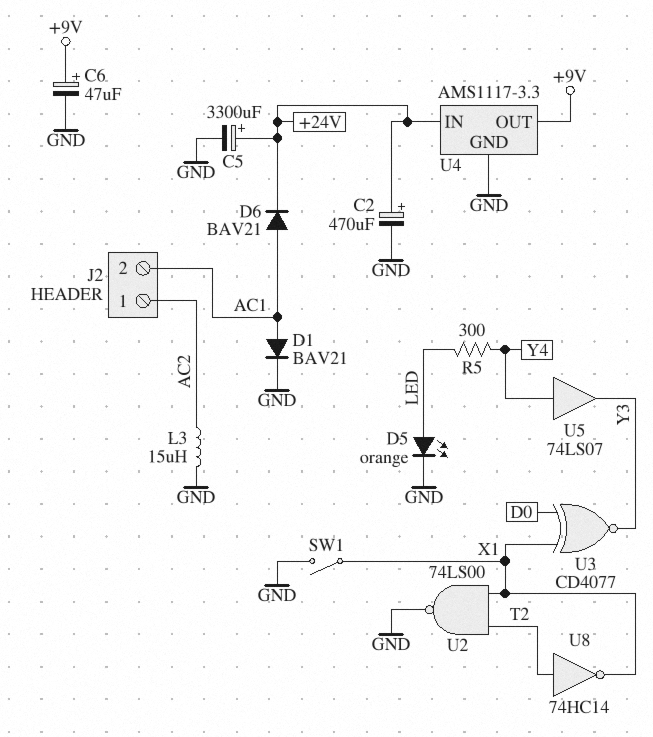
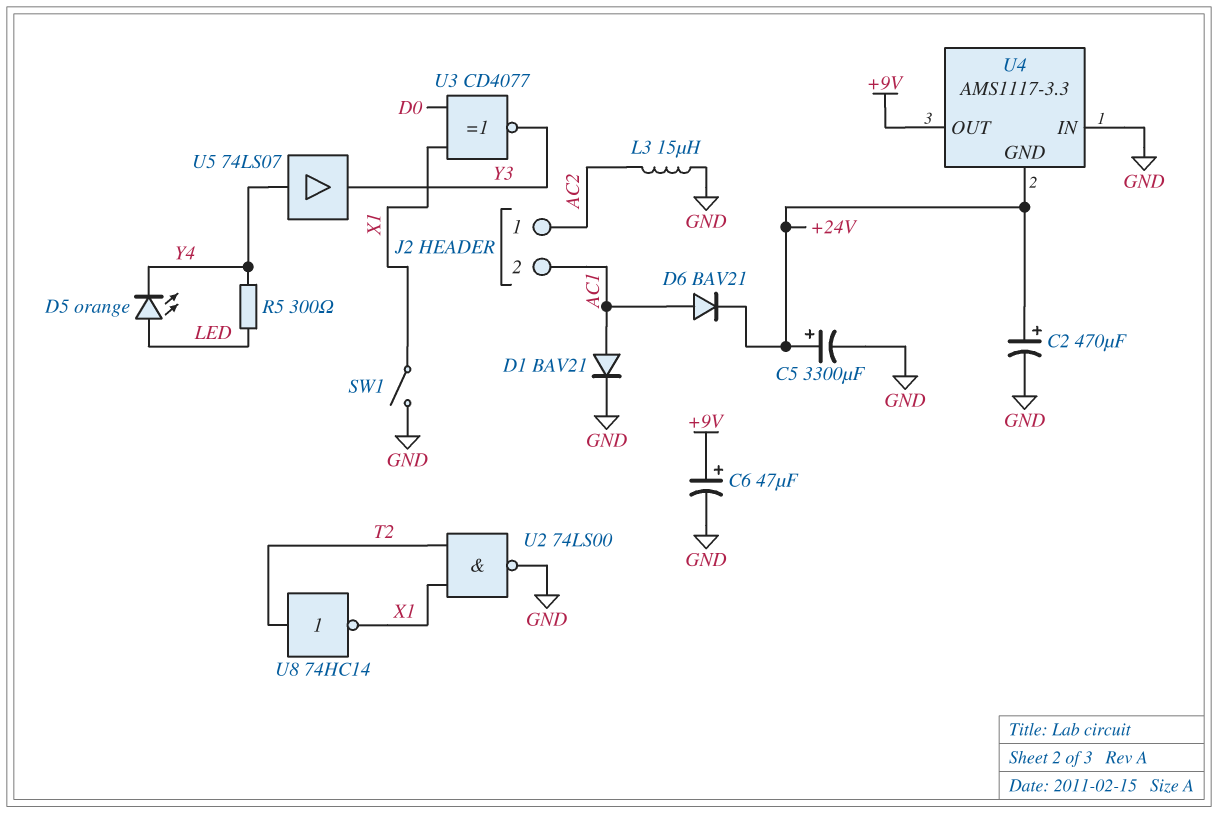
D5: LED orange (A LED, K GND) -> LED orange (A LED, K Y4)
U4 pin GND: GND -> +24V
U4 pin IN: +24V -> GND

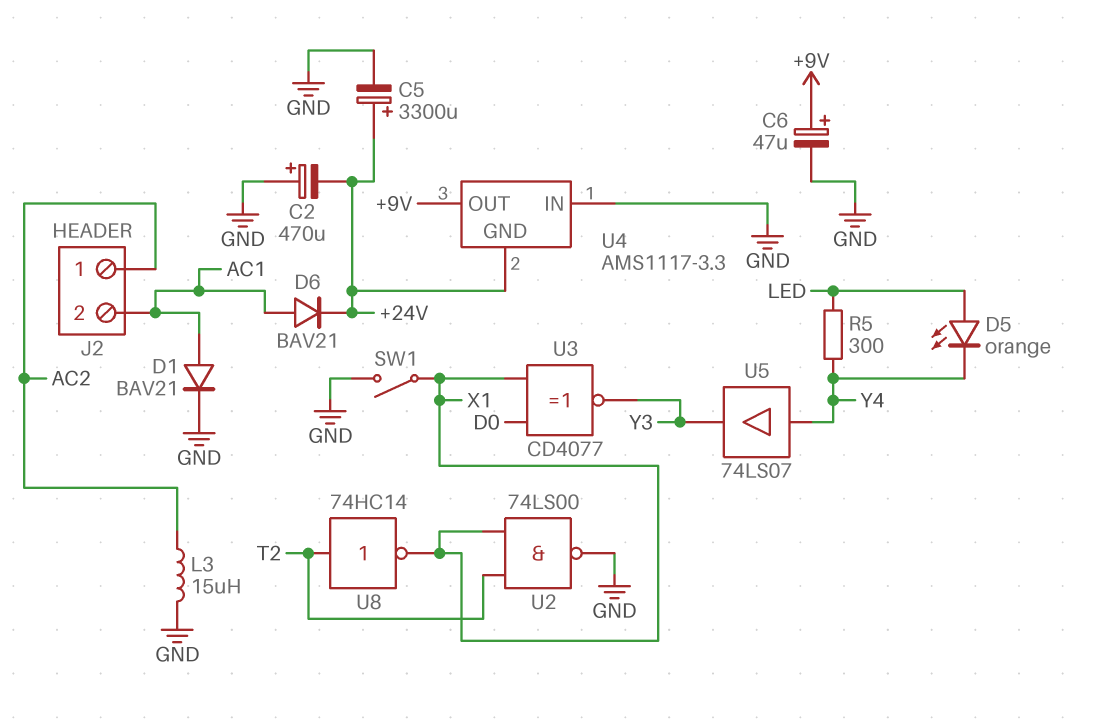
C2: 470uF (plus +24V, minus GND) -> 470uF (plus GND, minus +24V)

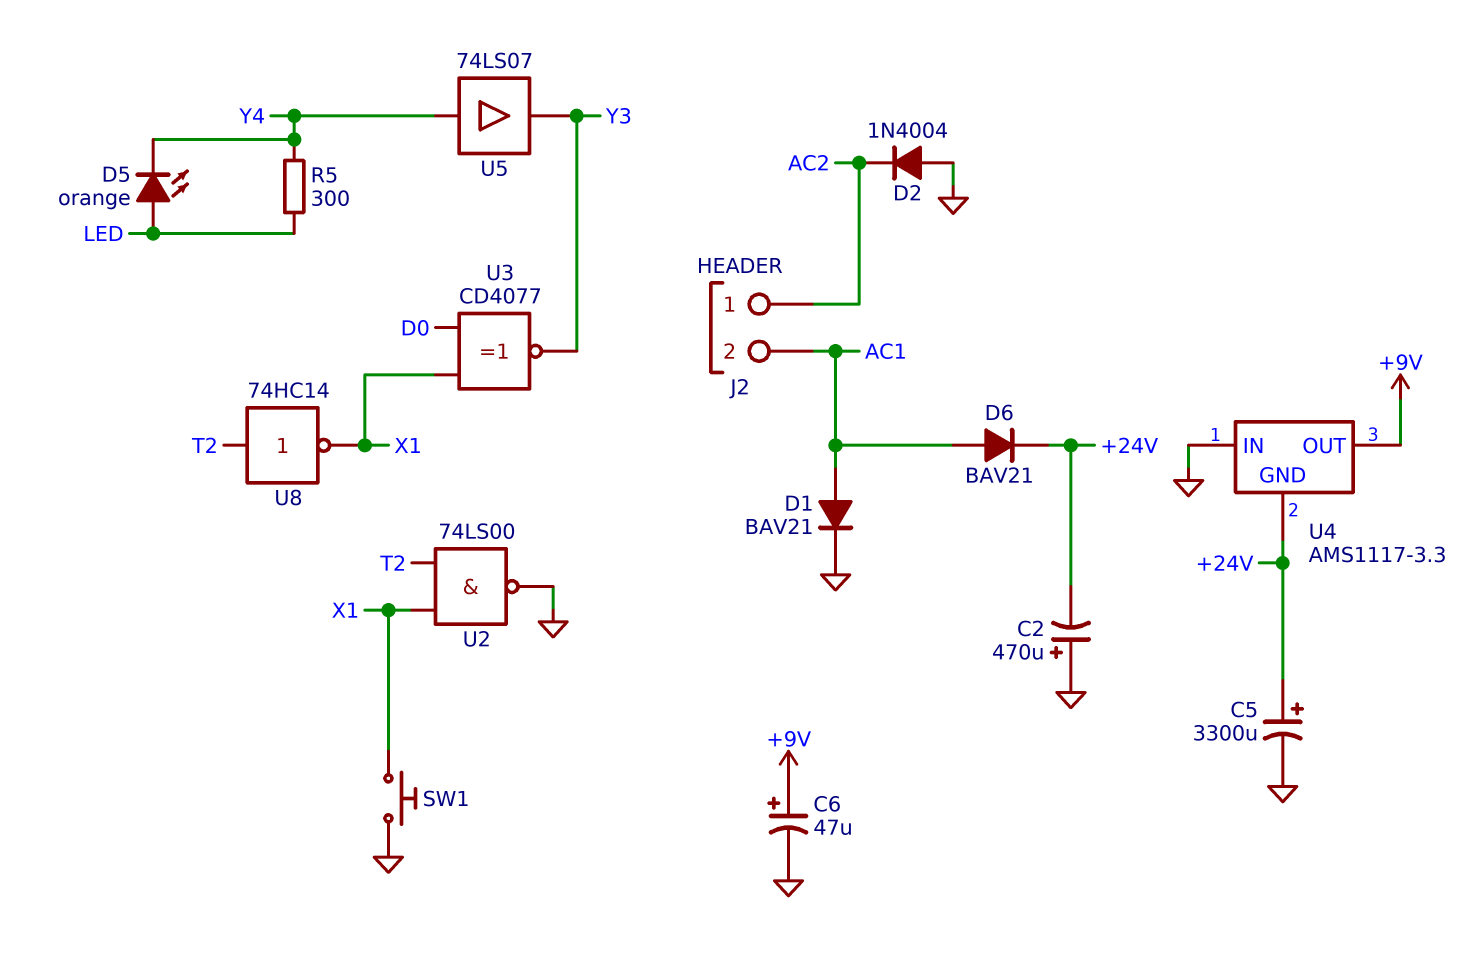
D2: none -> diode 1N4004 (A GND, K AC2)
L3: 15uH (AC2, GND) -> none
SW1: switch (GND, X1) -> button (GND, X1)

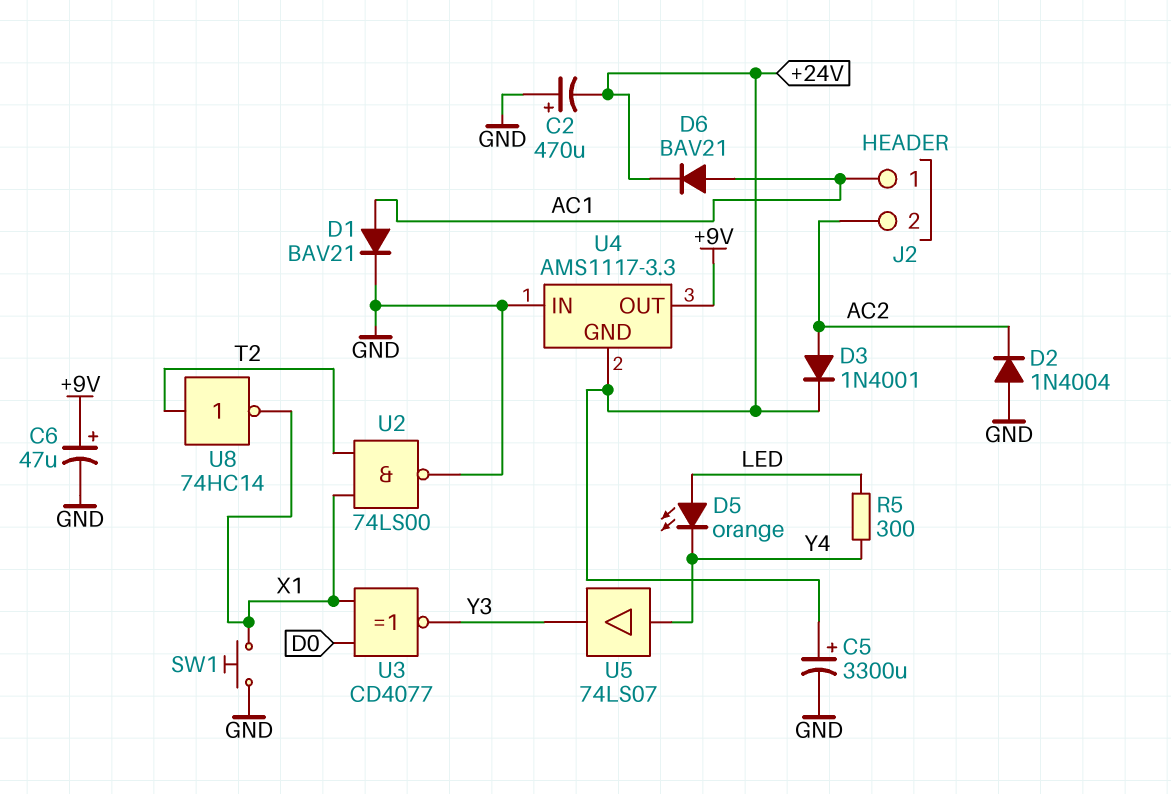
D3: none -> diode 1N4001 (A AC2, K +24V)
J2 pin 1: AC2 -> AC1
J2 pin 2: AC1 -> AC2

